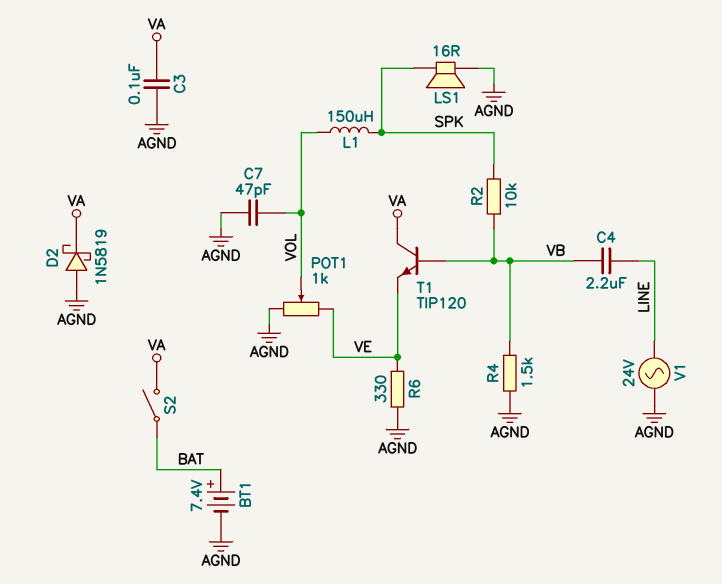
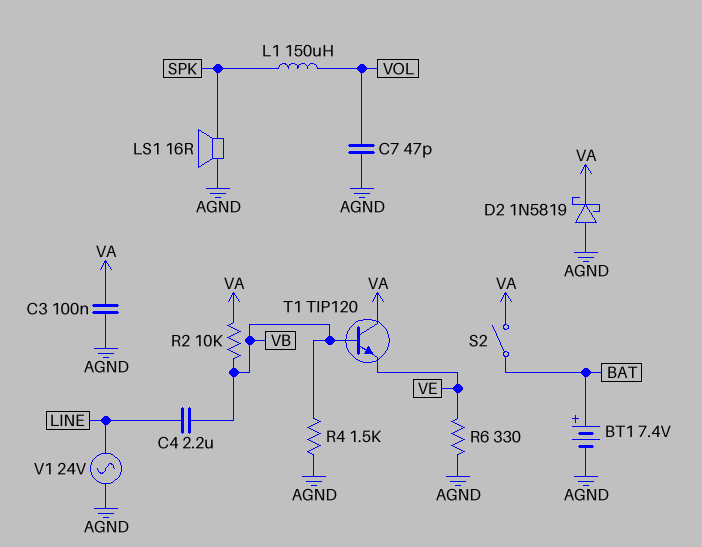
POT1: 1k (AGND, VE, wiper VOL) -> none
R2: 10k (SPK, VB) -> 10k (VA, VB)

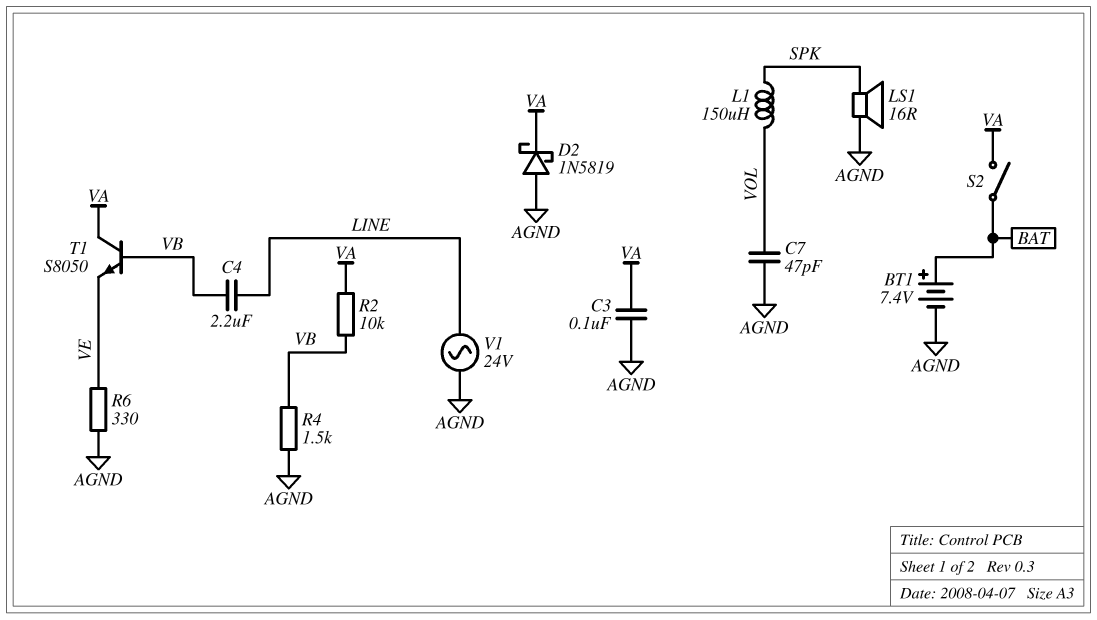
T1: NPN TIP120 (B VB, C VA, E VE) -> NPN S8050 (B VB, C VA, E VE)

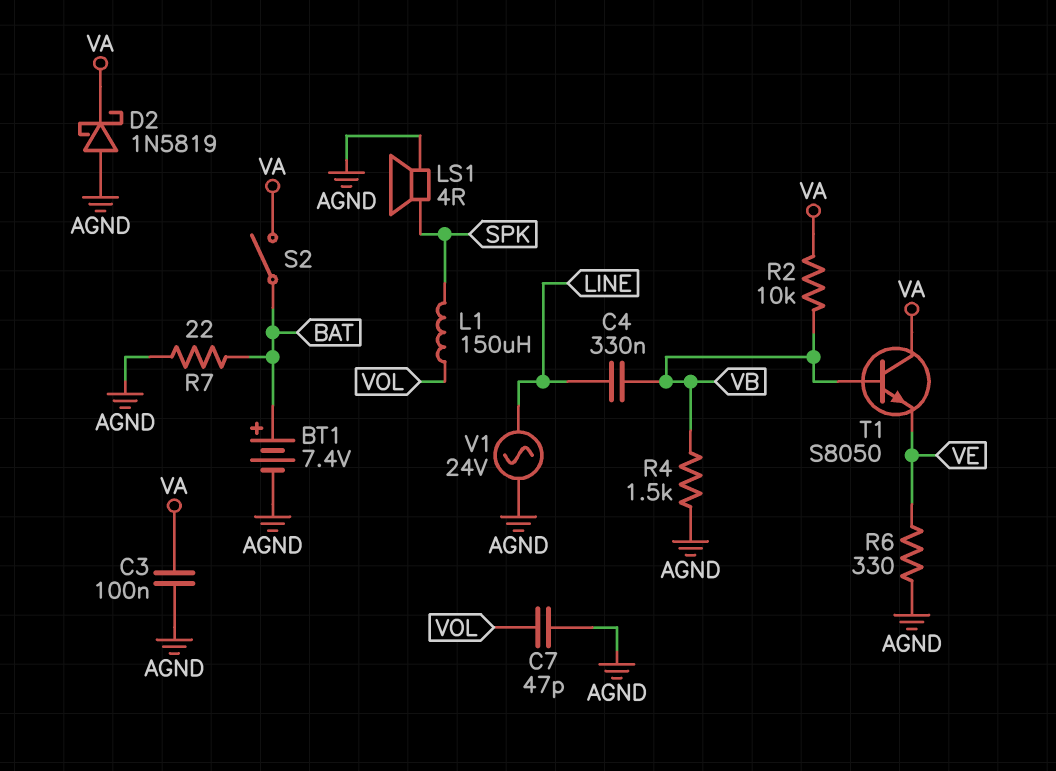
C4: 2.2uF (LINE, VB) -> 330nF (LINE, VB)
LS1: speaker 16R (AGND, SPK) -> speaker 4R (AGND, SPK)
R7: none -> 22 (AGND, BAT)

